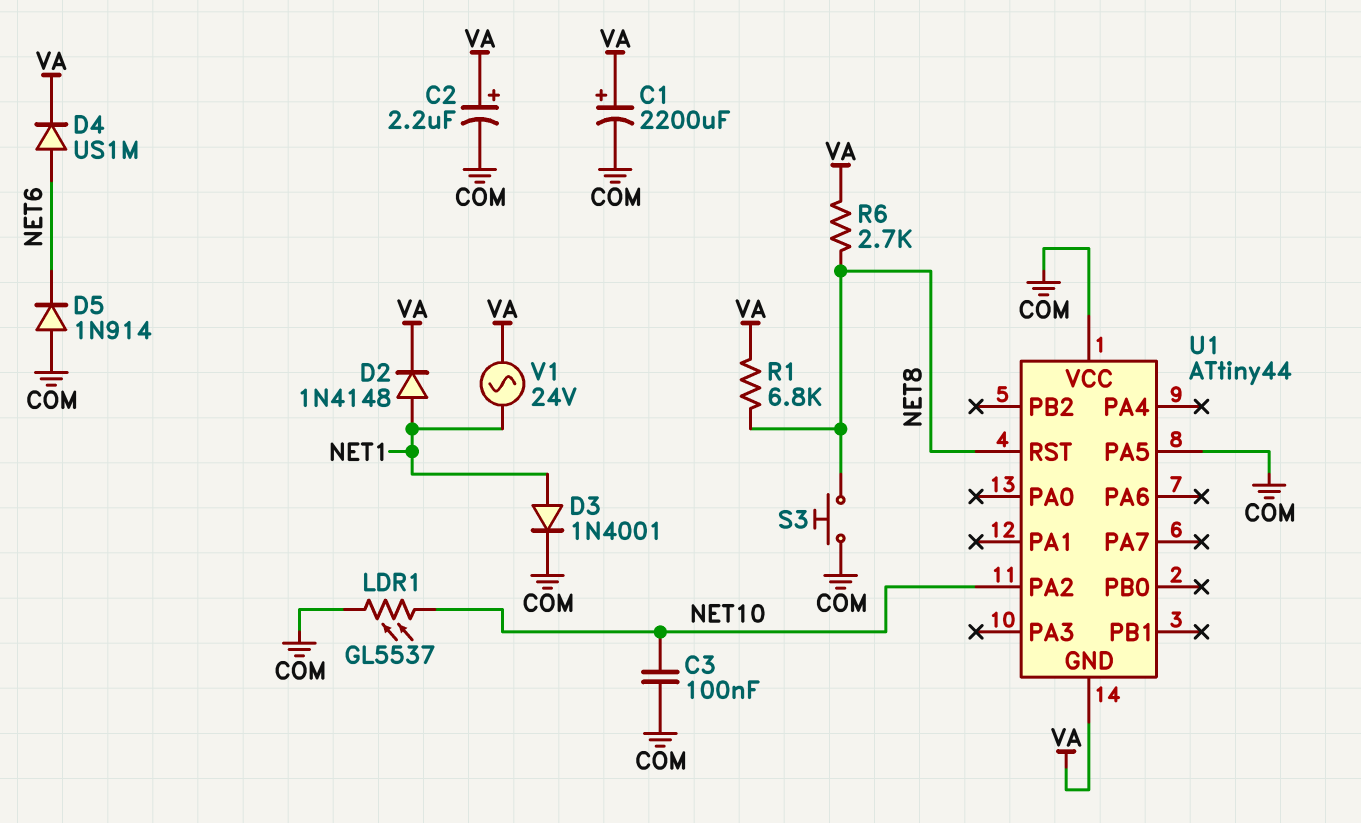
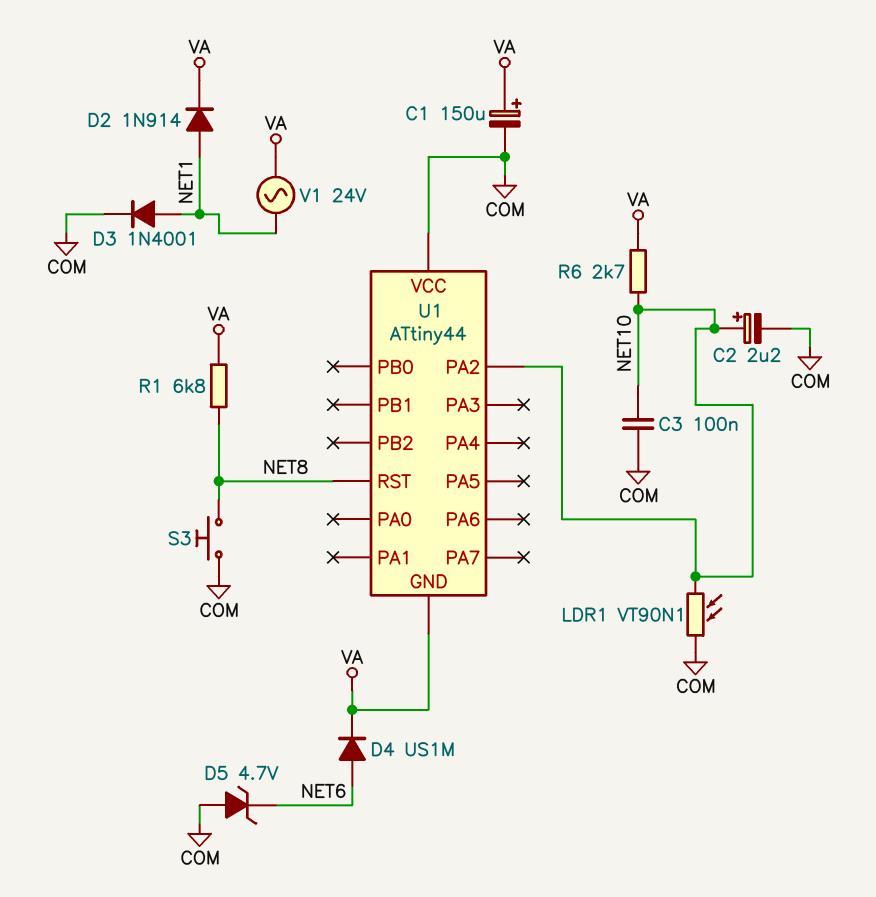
C1: 2200uF (plus VA, minus COM) -> 150uF (plus VA, minus COM)
C2: 2.2uF (plus VA, minus COM) -> 2.2uF (plus NET10, minus COM)
D2: diode 1N4148 (A NET1, K VA) -> diode 1N914 (A NET1, K VA)
D5: diode 1N914 (A COM, K NET6) -> zener 4.7V (A COM, K NET6)
LDR1: GL5537 (COM, NET10) -> VT90N1 (COM, NET10)
R6: 2.7k (NET8, VA) -> 2.7k (NET10, VA)
U1 pin PA5: COM -> none

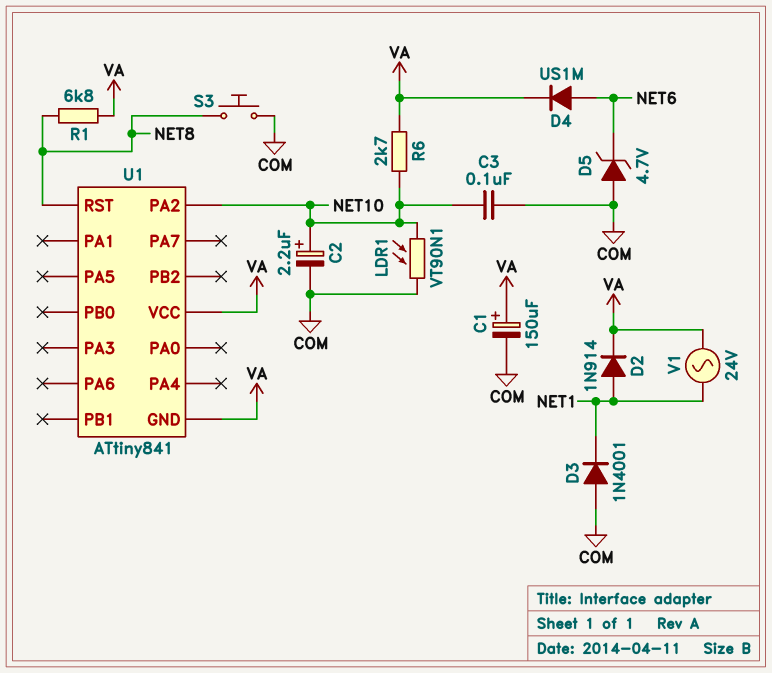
D3: diode 1N4001 (A NET1, K COM) -> diode 1N4001 (A COM, K NET1)
U1: ATtiny44 -> ATtiny841
U1 pin VCC: COM -> VA

